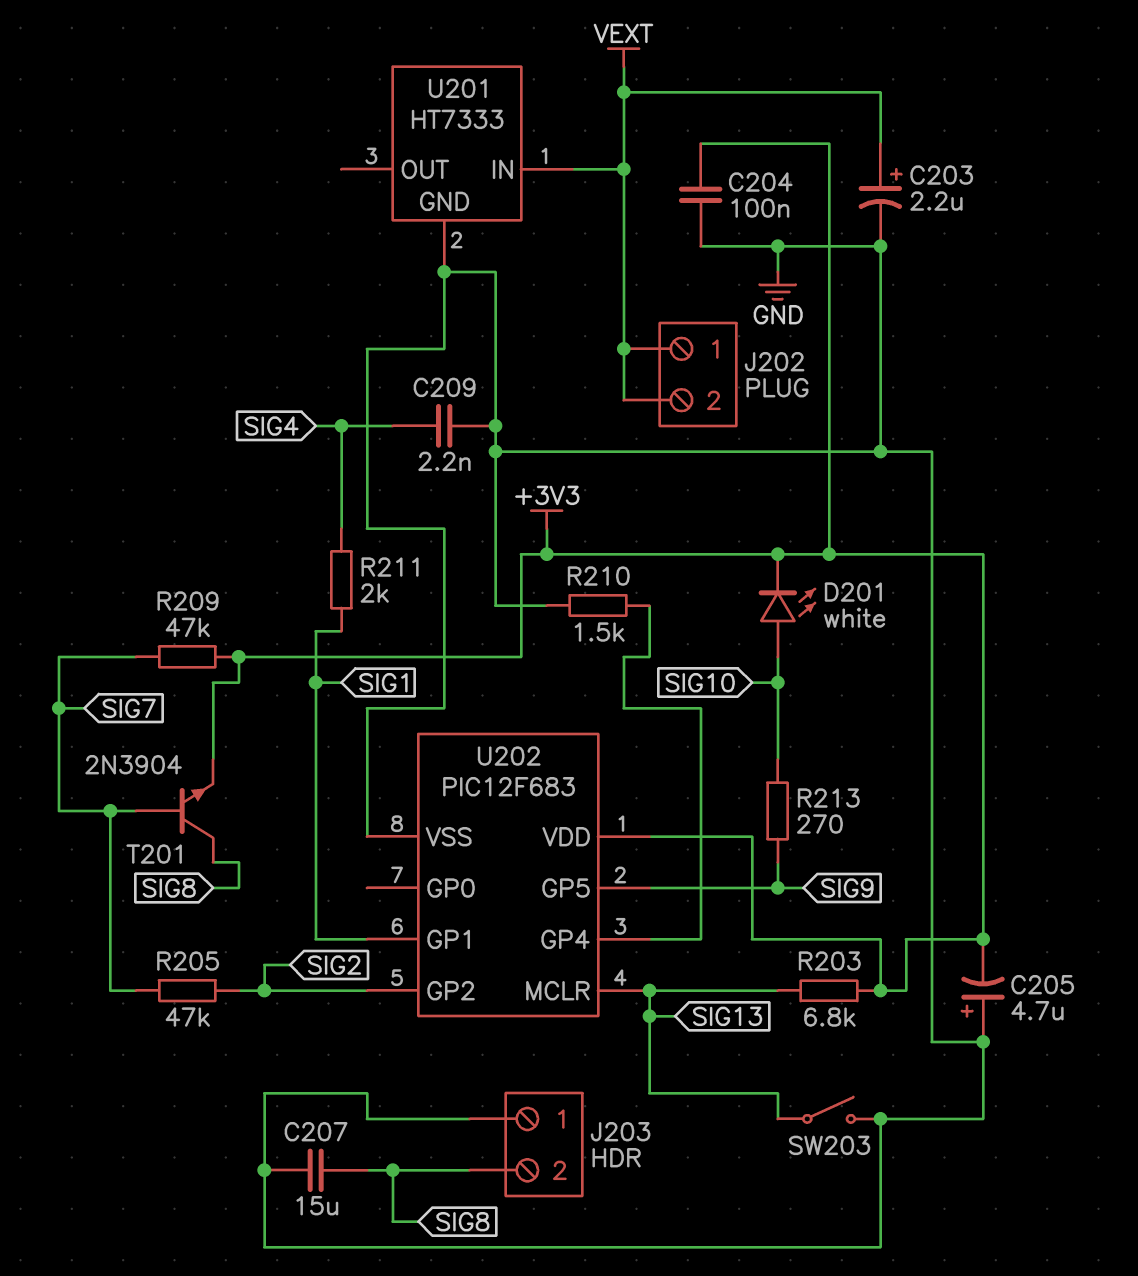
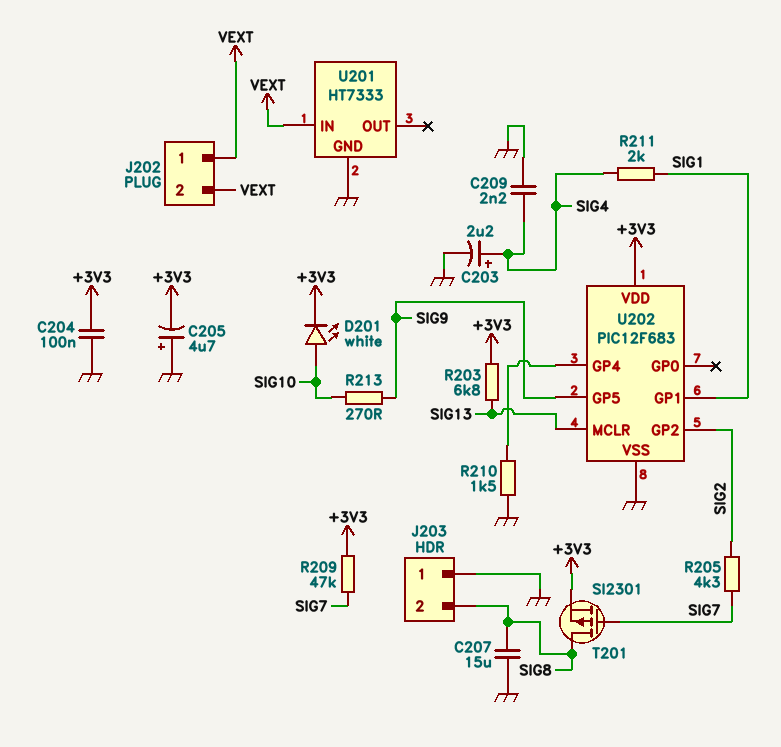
C203: 2.2uF (plus VEXT, minus GND) -> 2.2uF (plus SIG4, minus GND)
R205: 47k (SIG2, SIG7) -> 4.3k (SIG2, SIG7)
SW203: switch (GND, SIG13) -> none
T201: NPN 2N3904 (B SIG7, C SIG8, E +3V3) -> PMOS SI2301 (G SIG7, D SIG8, S +3V3)

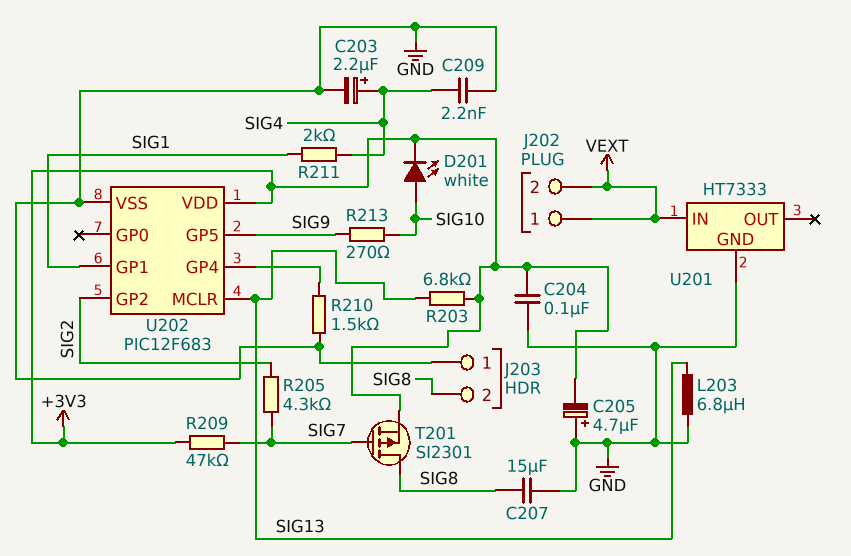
L203: none -> 6.8uH (GND, SIG13)

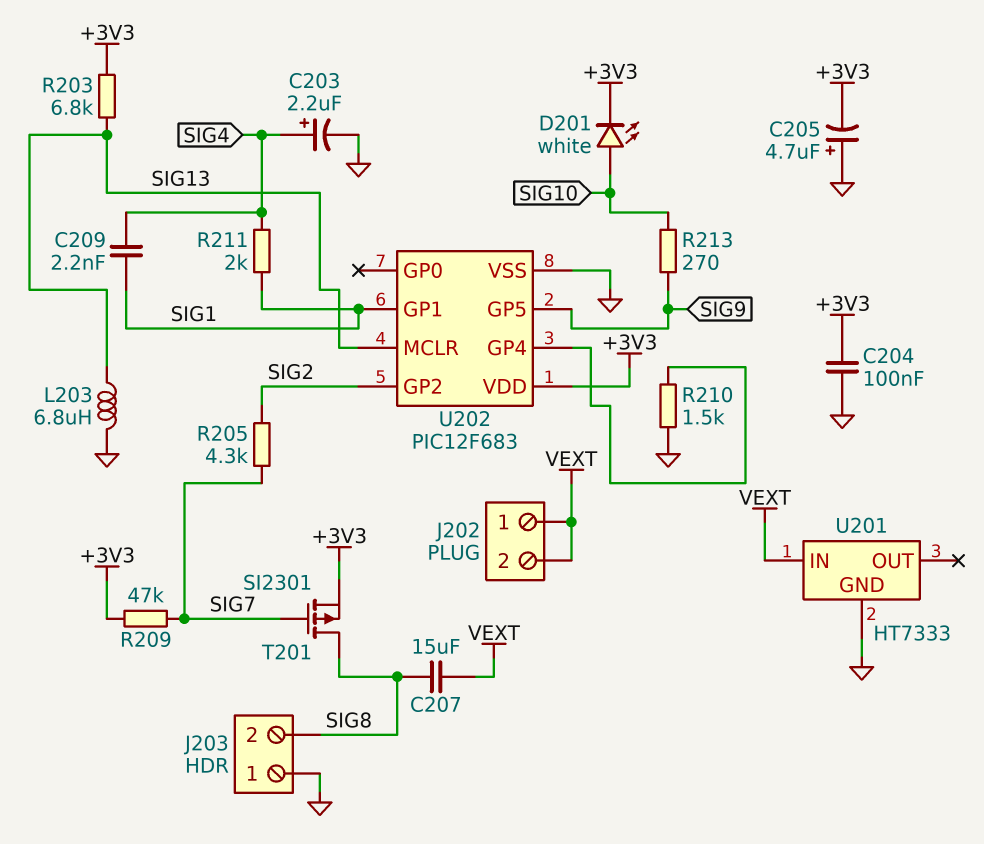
C207: 15uF (GND, SIG8) -> 15uF (SIG8, VEXT)
C209: 2.2nF (GND, SIG4) -> 2.2nF (SIG1, SIG4)

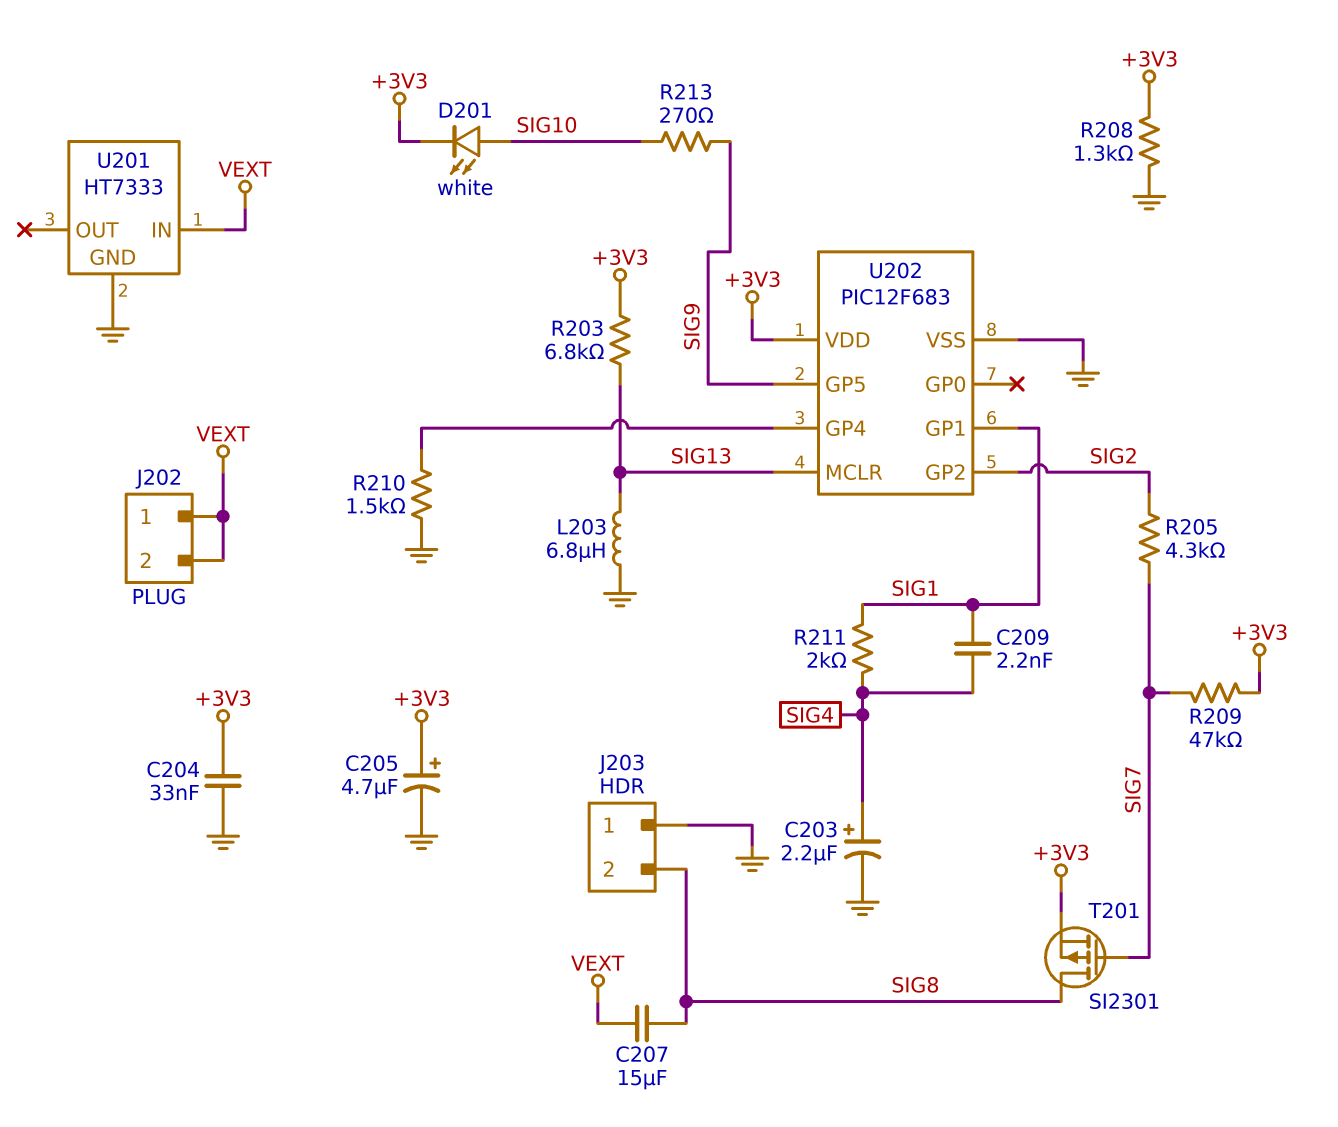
C204: 100nF (+3V3, GND) -> 33nF (+3V3, GND)
C205: 4.7uF (plus GND, minus +3V3) -> 4.7uF (plus +3V3, minus GND)
R208: none -> 1.3k (+3V3, GND)

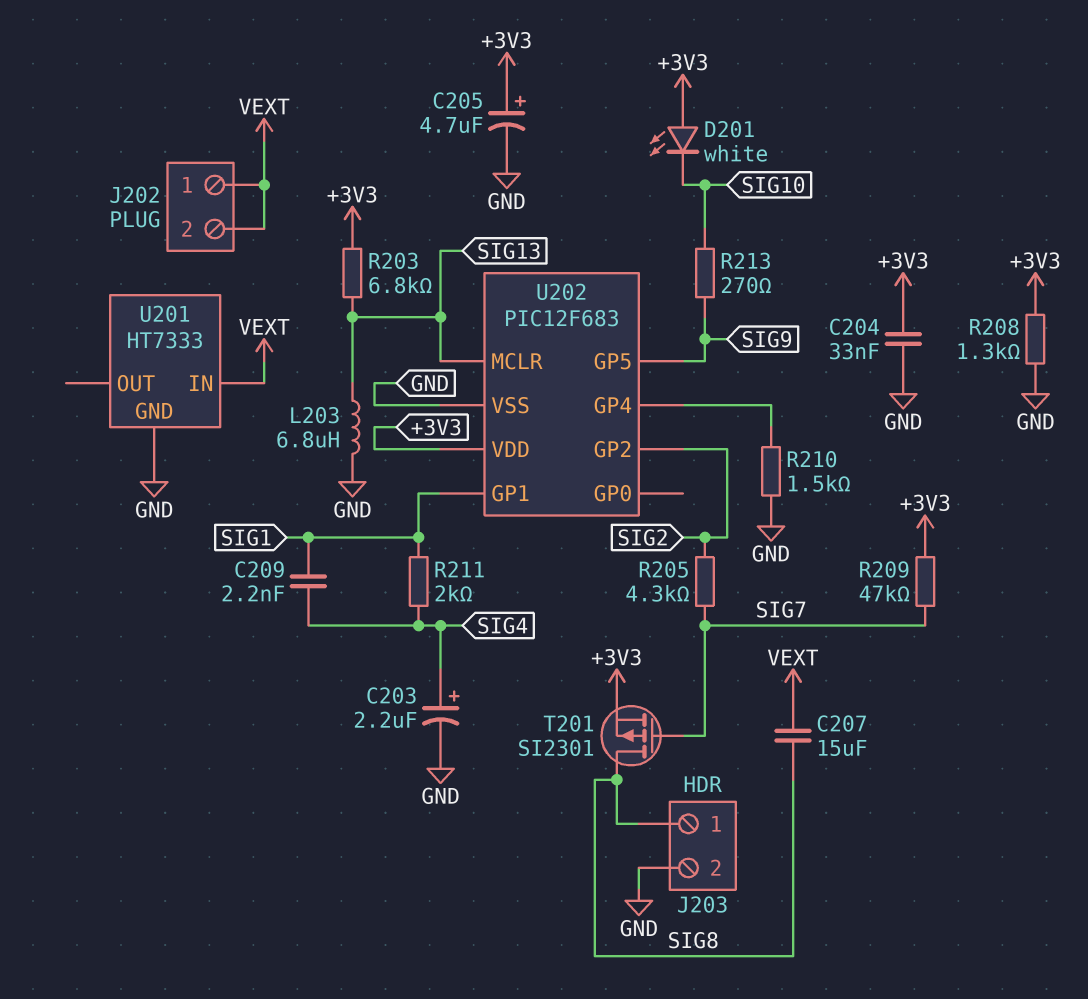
D201: LED white (A SIG10, K +3V3) -> LED white (A +3V3, K SIG10)
J203 pin 1: GND -> SIG8
J203 pin 2: SIG8 -> GND

